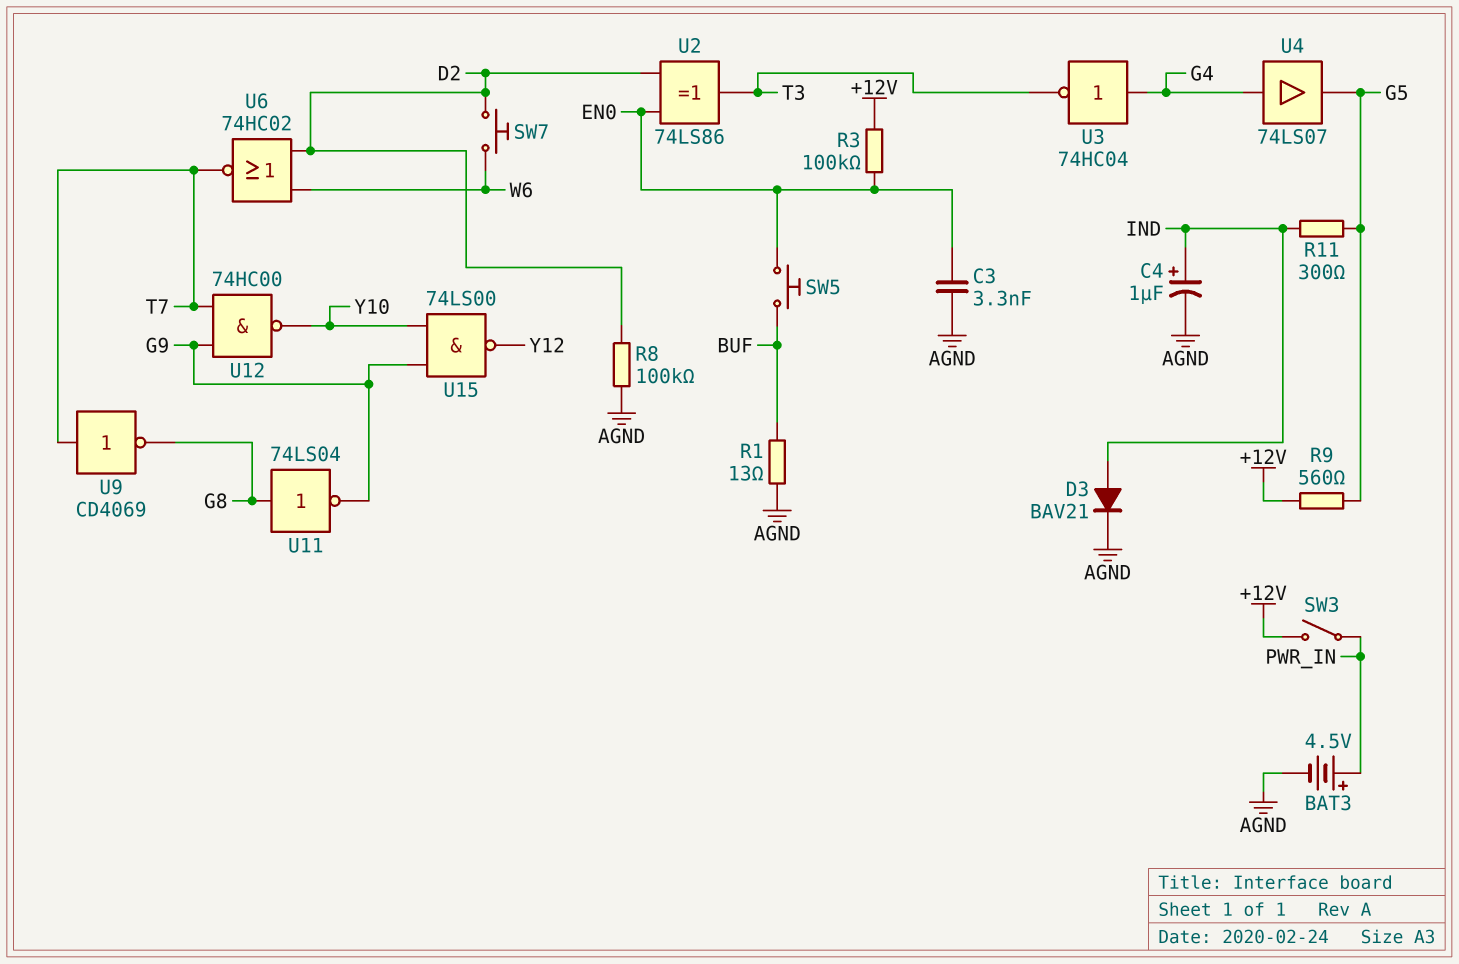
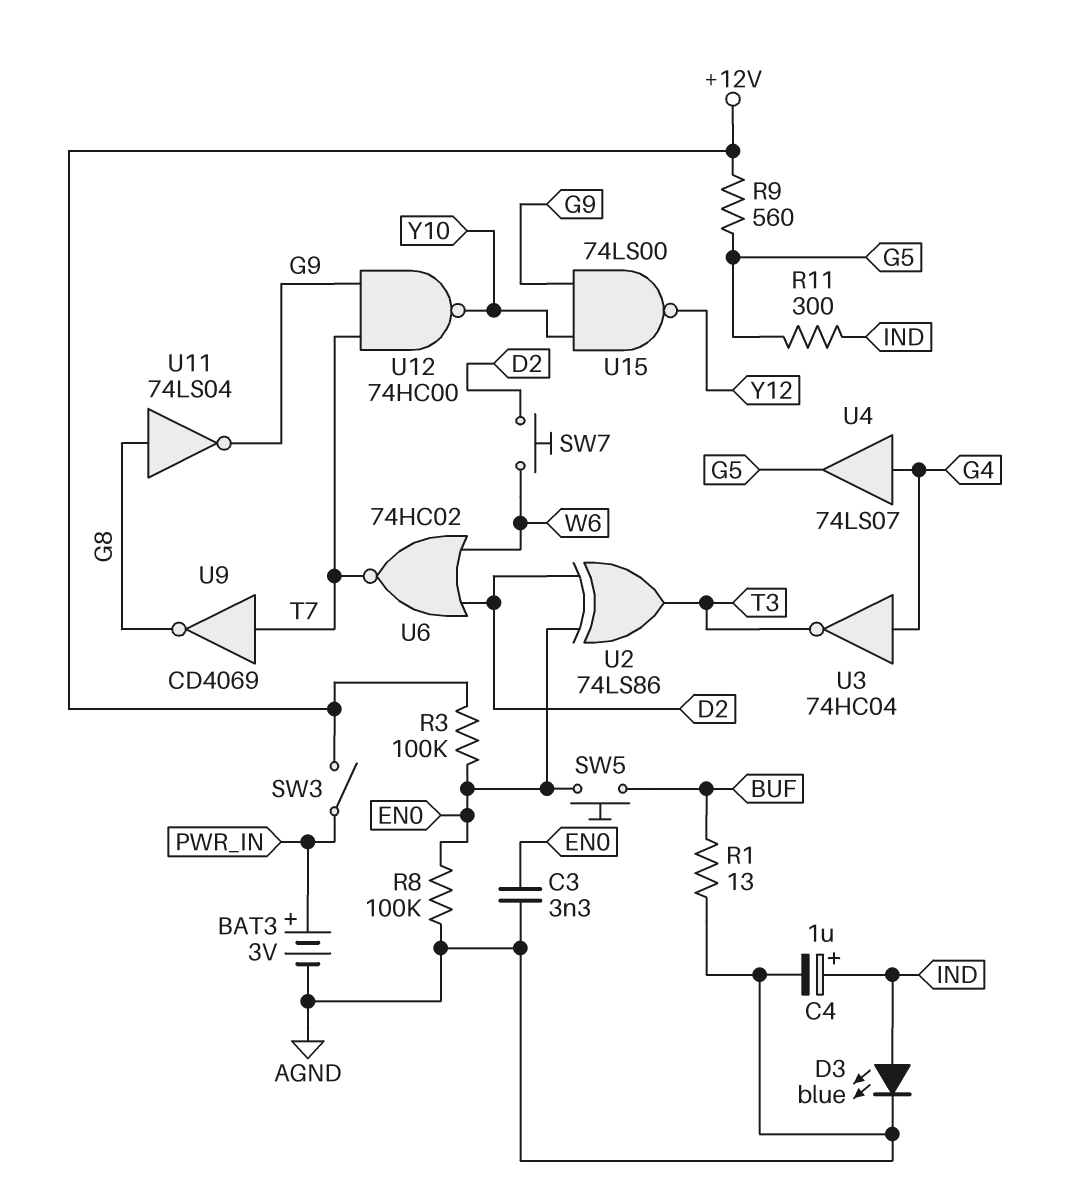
BAT3: 4.5V (plus PWR_IN, minus AGND) -> 3V (plus PWR_IN, minus AGND)
D3: diode BAV21 (A IND, K AGND) -> LED blue (A IND, K AGND)
R8: 100k (AGND, D2) -> 100k (AGND, EN0)

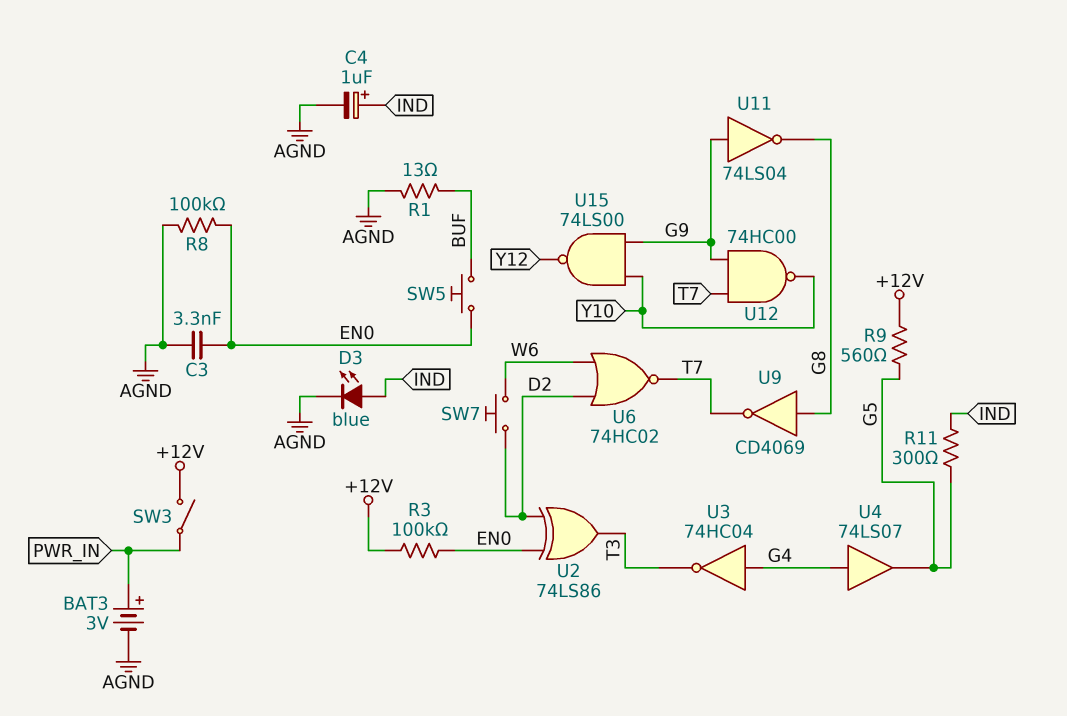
U9: NOT CD4069 (in T7, out G8) -> NOT CD4069 (in G8, out T7)
U11: NOT 74LS04 (in G8, out G9) -> NOT 74LS04 (in G9, out G8)

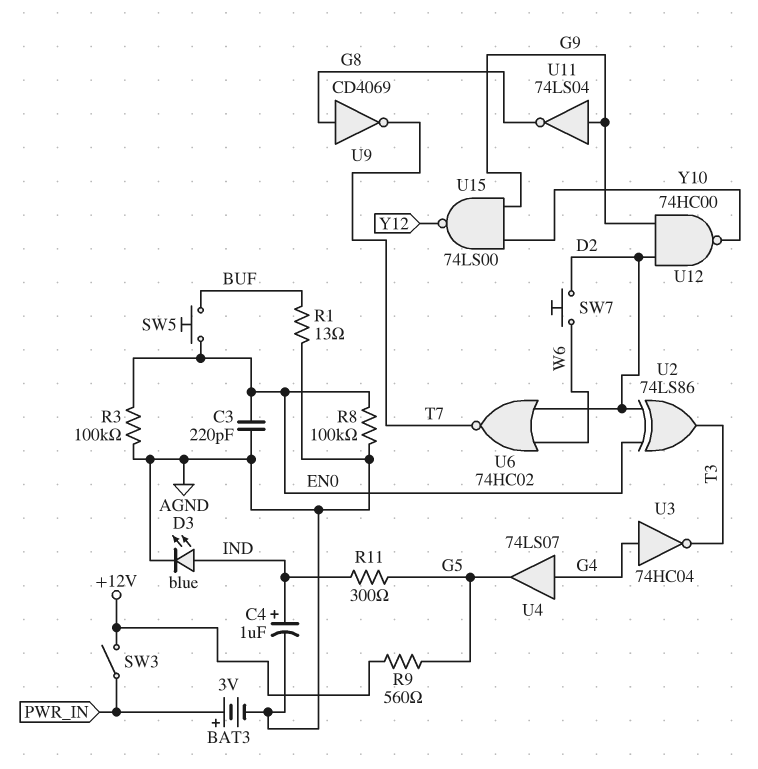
C3: 3.3nF (AGND, EN0) -> 220pF (AGND, EN0)
R3: 100k (+12V, EN0) -> 100k (AGND, EN0)
U12: NAND 74HC00 (in G9, in T7, out Y10) -> NAND 74HC00 (in D2, in G9, out Y10)

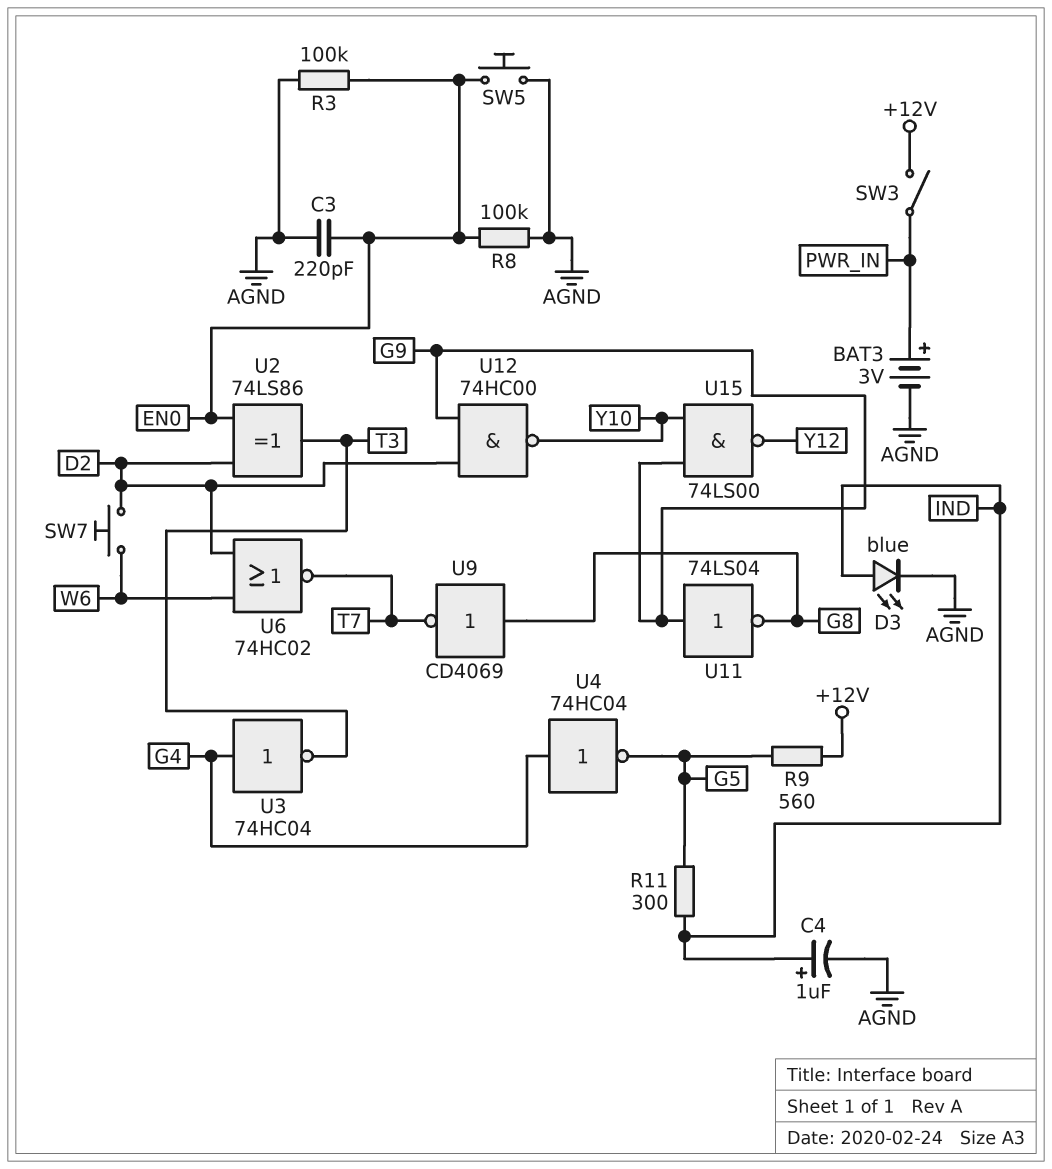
R1: 13 (AGND, BUF) -> none
SW5: button (BUF, EN0) -> button (AGND, EN0)
U4: buffer 74LS07 (in G4, out G5) -> NOT 74HC04 (in G4, out G5)

